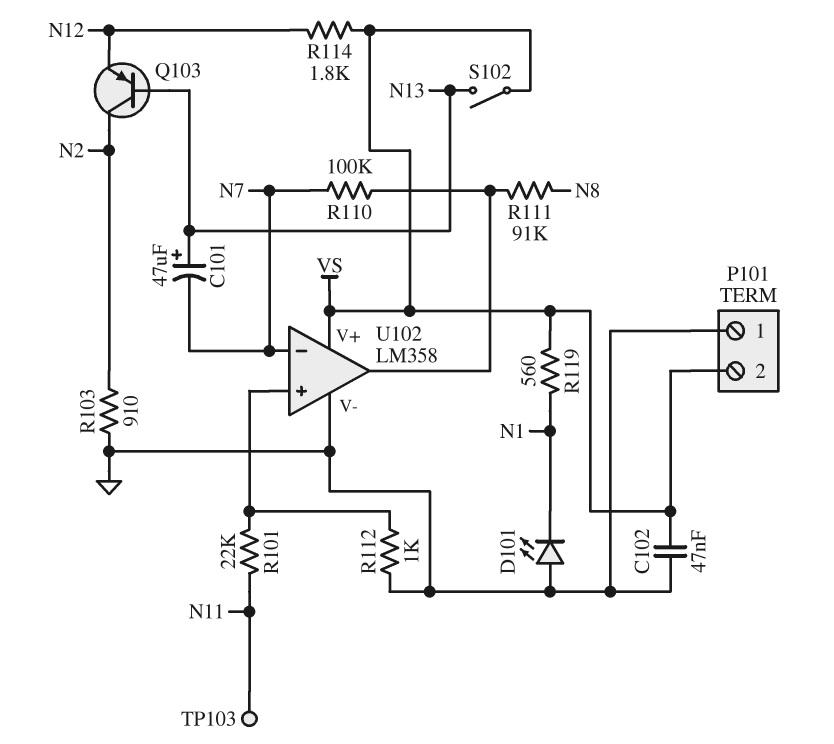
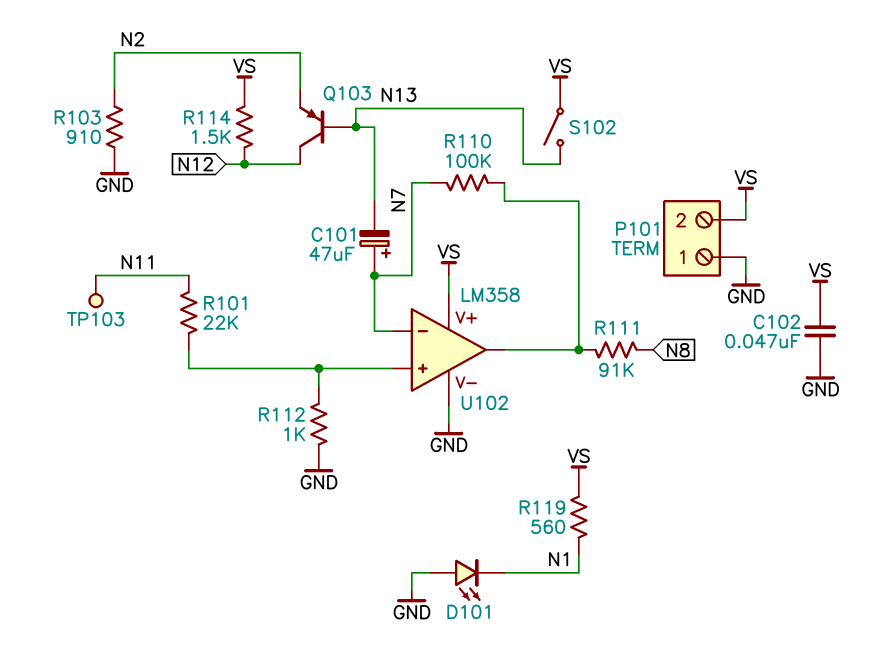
C101: 47uF (plus N13, minus N7) -> 47uF (plus N7, minus N13)
Q103: PNP (B N13, C N2, E N12) -> PNP (B N13, C N12, E N2)
R114: 1.8k (N12, VS) -> 1.5k (N12, VS)

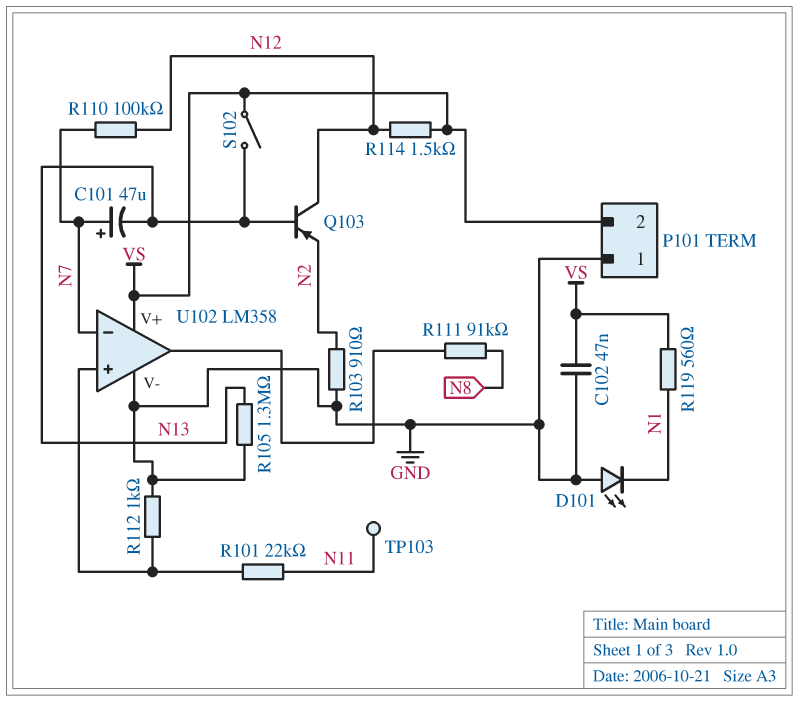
R105: none -> 1.3M (GND, N13)
R110: 100k (N7, U102/out) -> 100k (N7, N12)

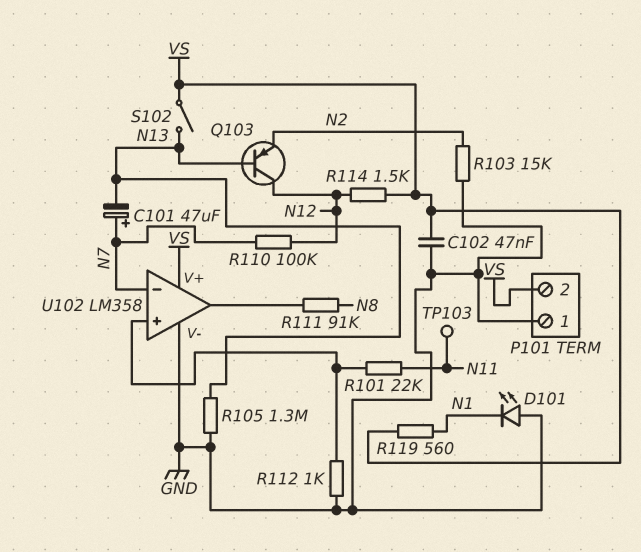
R103: 910 (GND, N2) -> 15k (GND, N2)

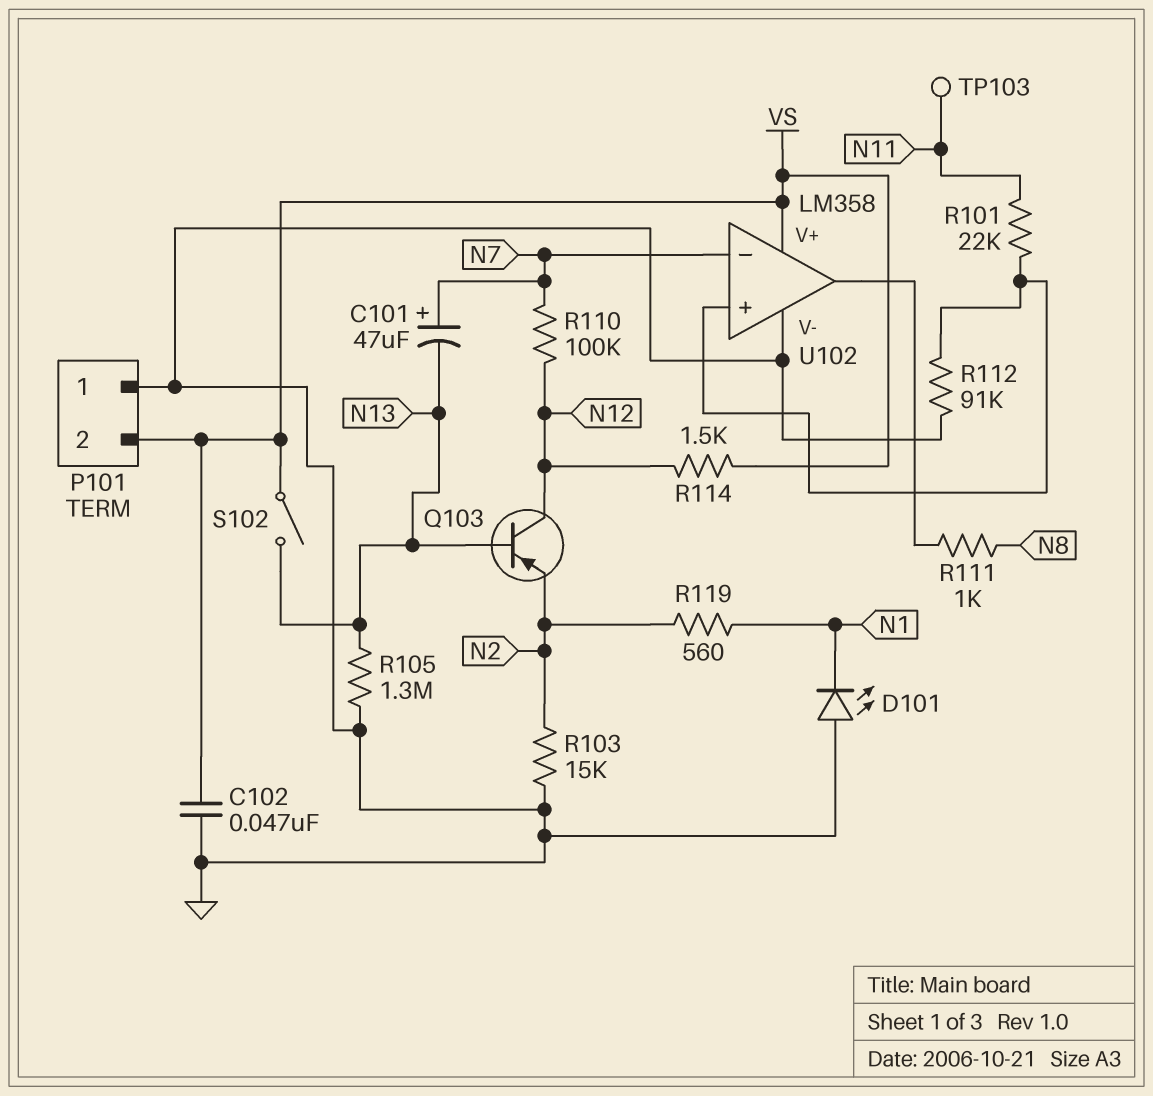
R111: 91k (N8, U102/out) -> 1k (N8, U102/out)
R112: 1k (GND, U102/in+) -> 91k (GND, U102/in+)
R119: 560 (N1, VS) -> 560 (N1, N2)

